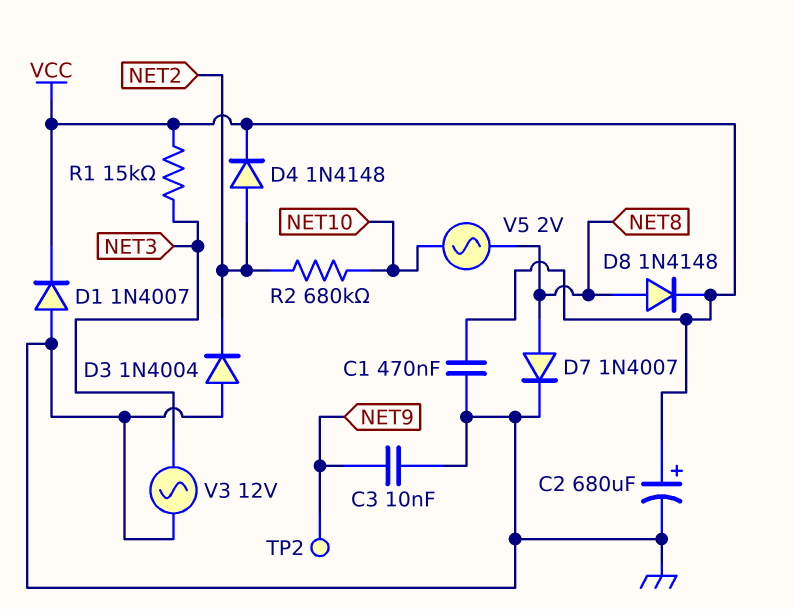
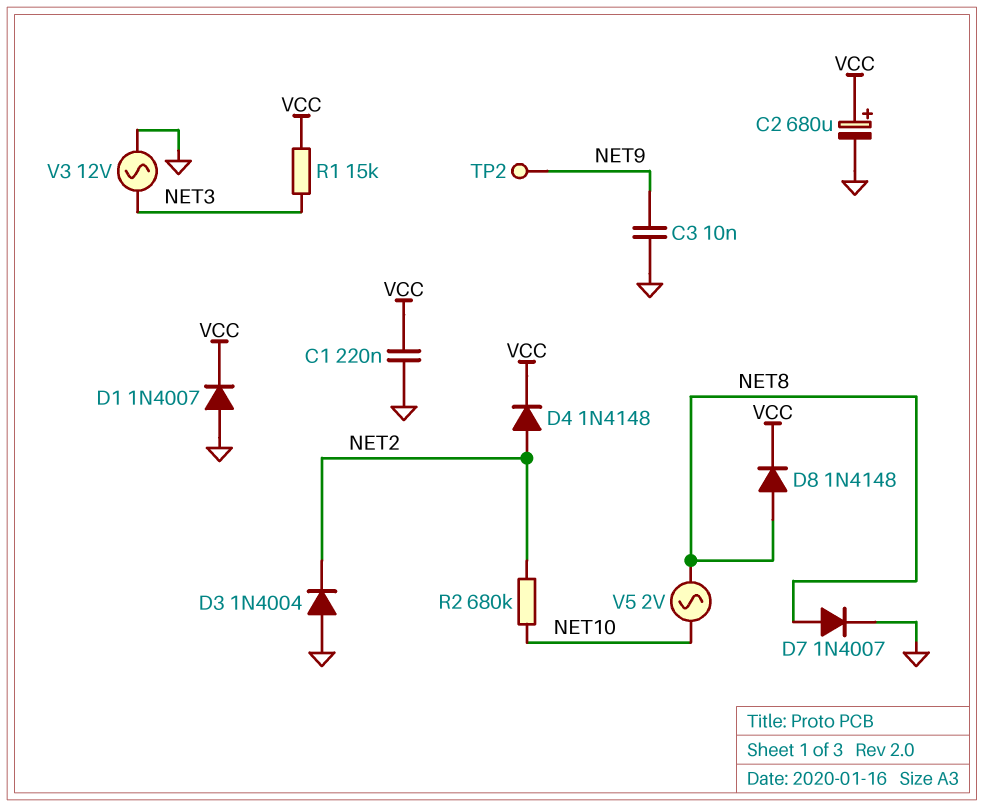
C1: 470nF (GND, VCC) -> 220nF (GND, VCC)

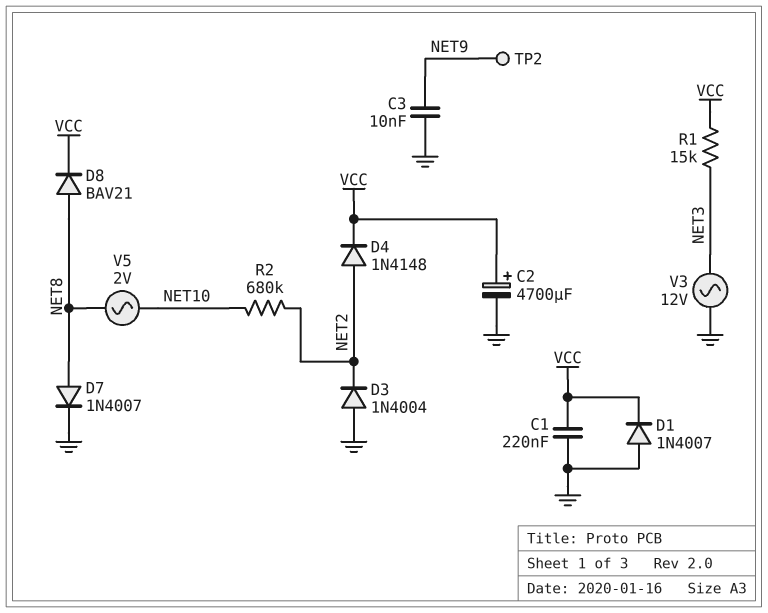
C2: 680uF (plus VCC, minus GND) -> 4700uF (plus VCC, minus GND)
D8: diode 1N4148 (A NET8, K VCC) -> diode BAV21 (A NET8, K VCC)

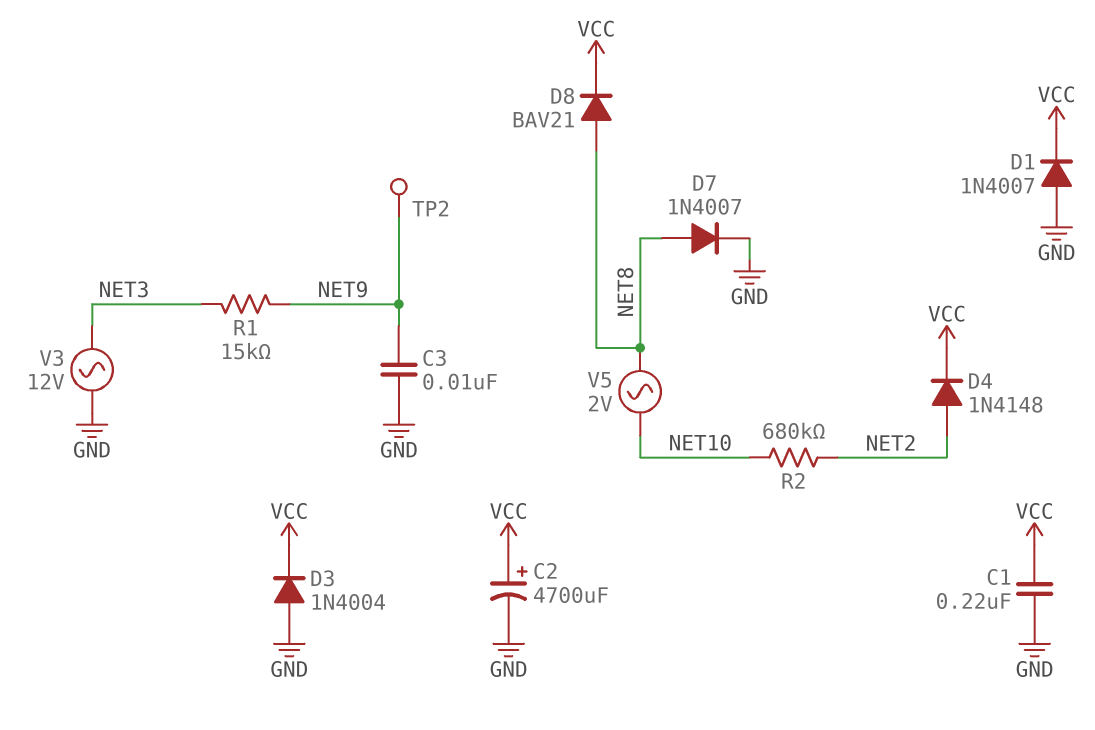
D3: diode 1N4004 (A GND, K NET2) -> diode 1N4004 (A GND, K VCC)
R1: 15k (NET3, VCC) -> 15k (NET3, NET9)

